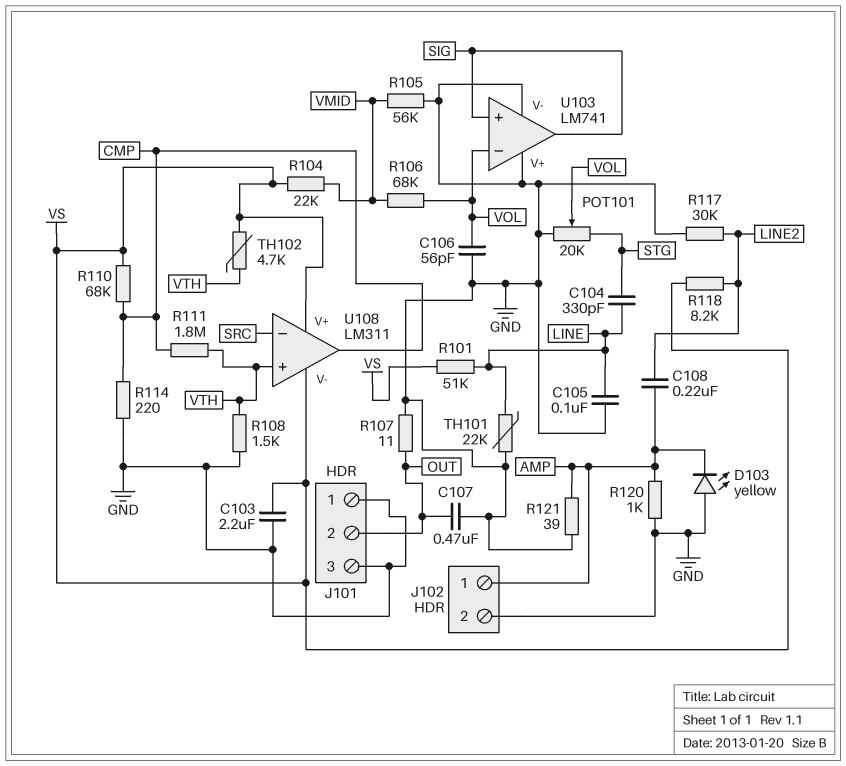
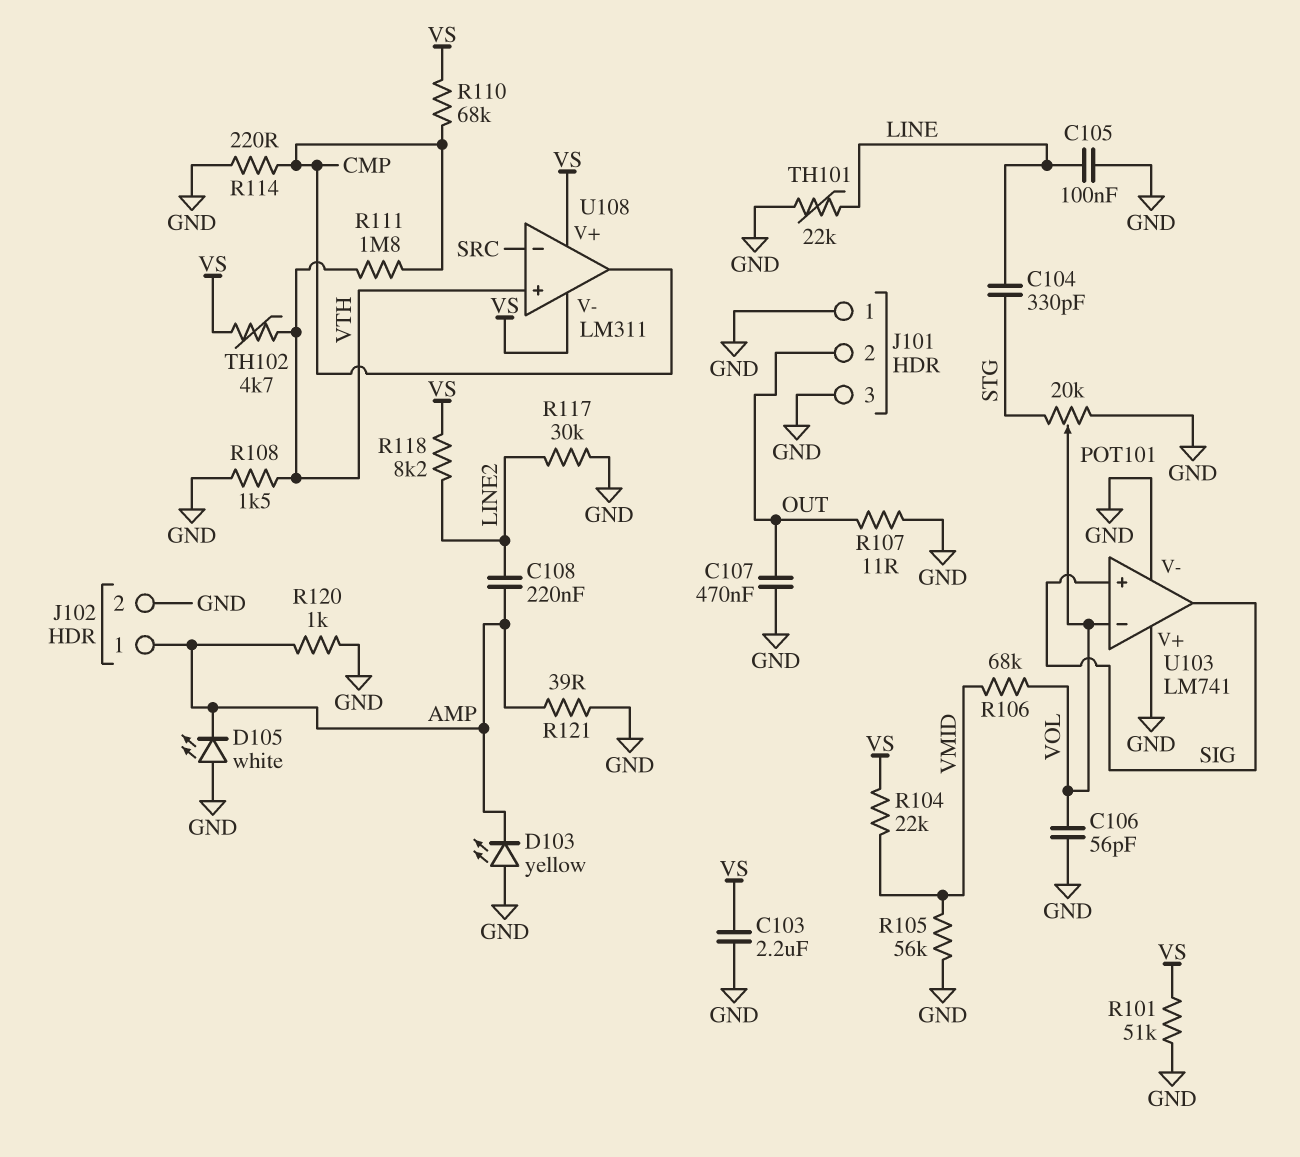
D105: none -> LED white (A GND, K AMP)
R101: 51k (LINE, VS) -> 51k (GND, VS)

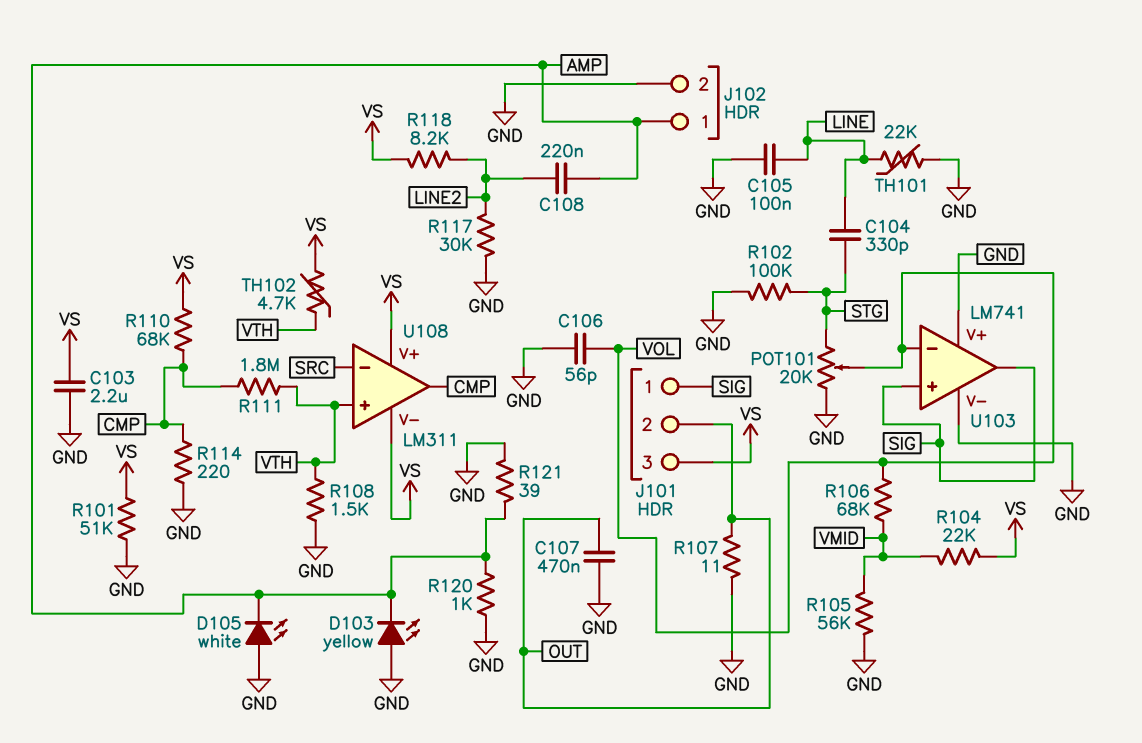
J101 pin 1: GND -> SIG
J101 pin 3: GND -> VS
R102: none -> 100k (GND, STG)

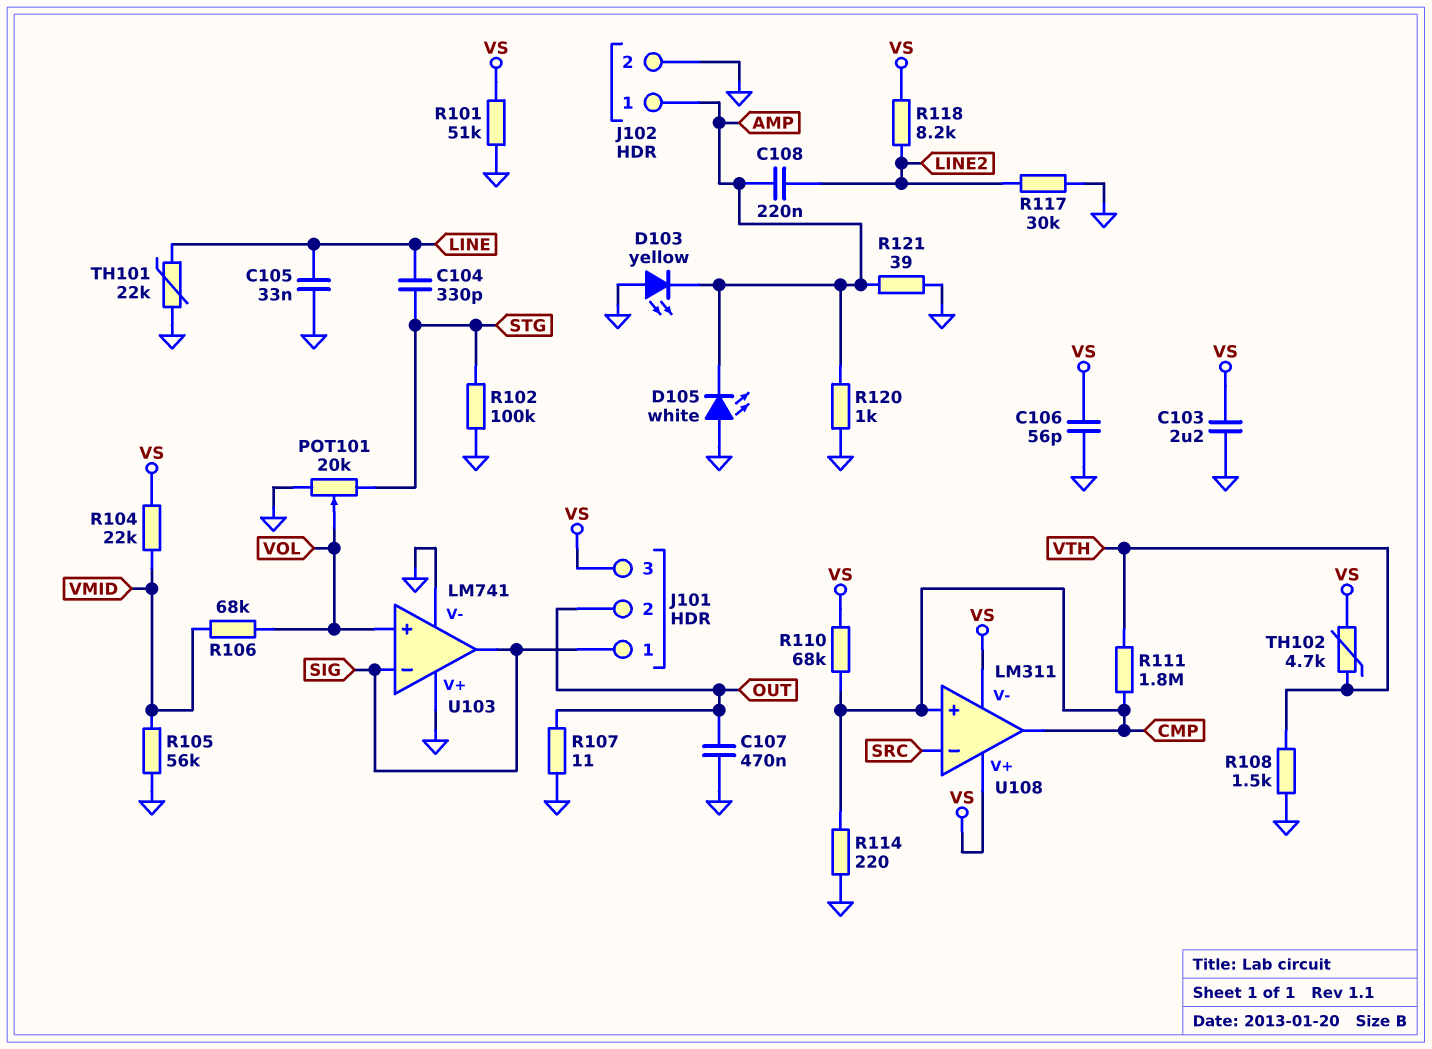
C105: 100nF (GND, LINE) -> 33nF (GND, LINE)
C106: 56pF (GND, VOL) -> 56pF (GND, VS)
U103 pin in+: SIG -> VOL
U103 pin in-: VOL -> SIG
U108 pin in+: VTH -> CMP

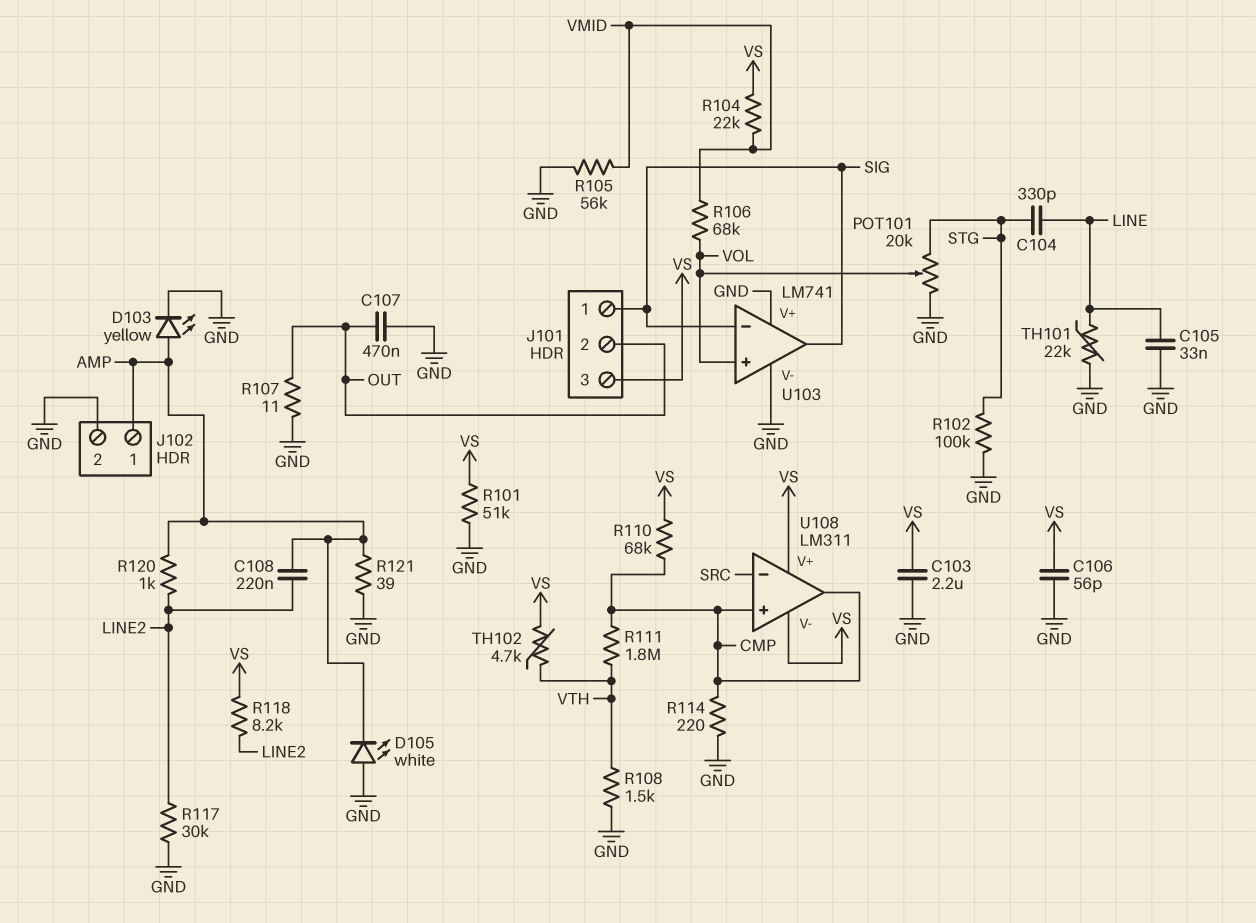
D103: LED yellow (A GND, K AMP) -> LED yellow (A AMP, K GND)
R120: 1k (AMP, GND) -> 1k (AMP, LINE2)

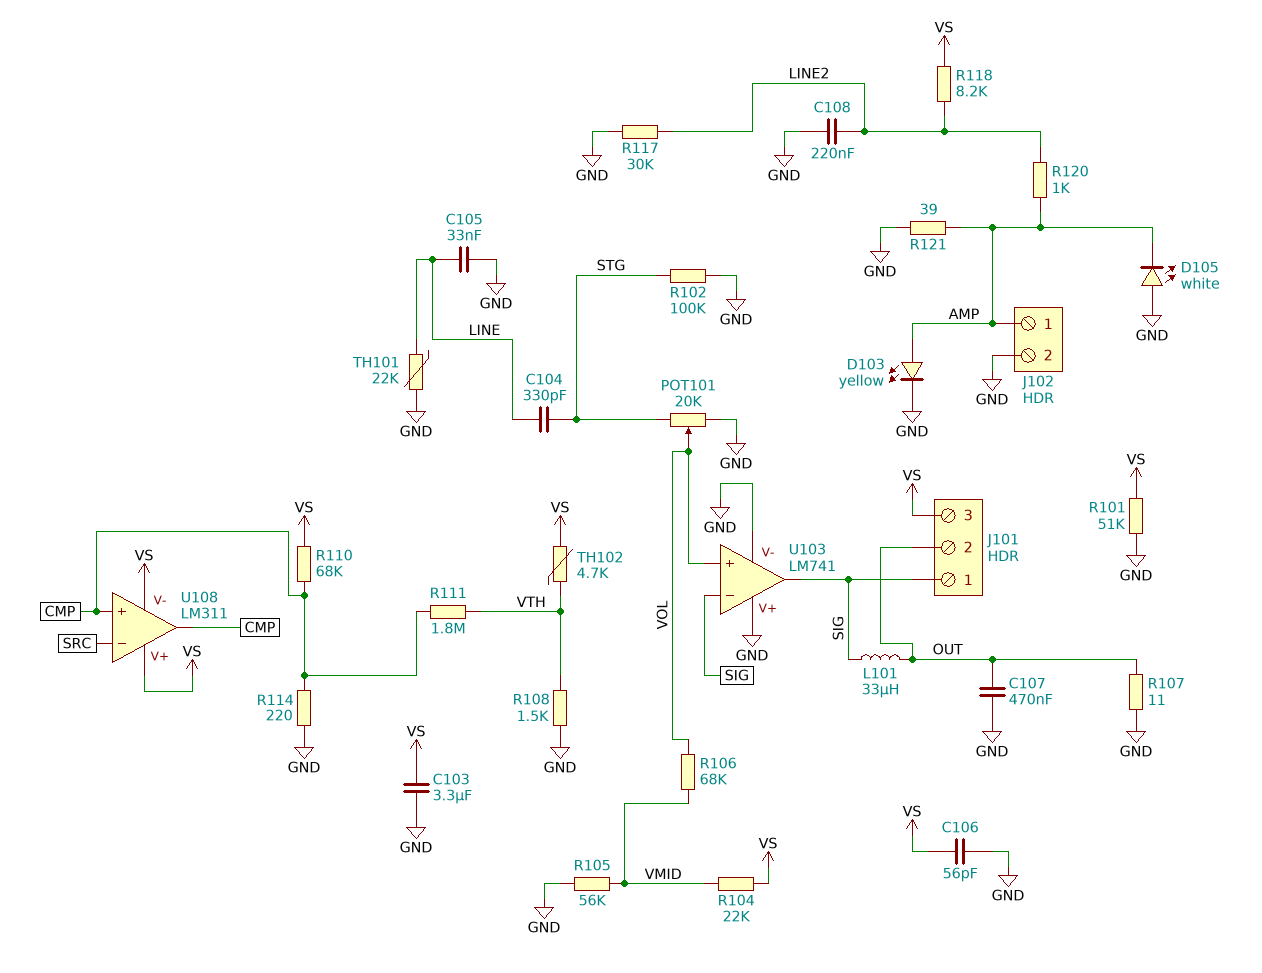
C103: 2.2uF (GND, VS) -> 3.3uF (GND, VS)
C108: 220nF (AMP, LINE2) -> 220nF (GND, LINE2)
L101: none -> 33uH (OUT, SIG)

